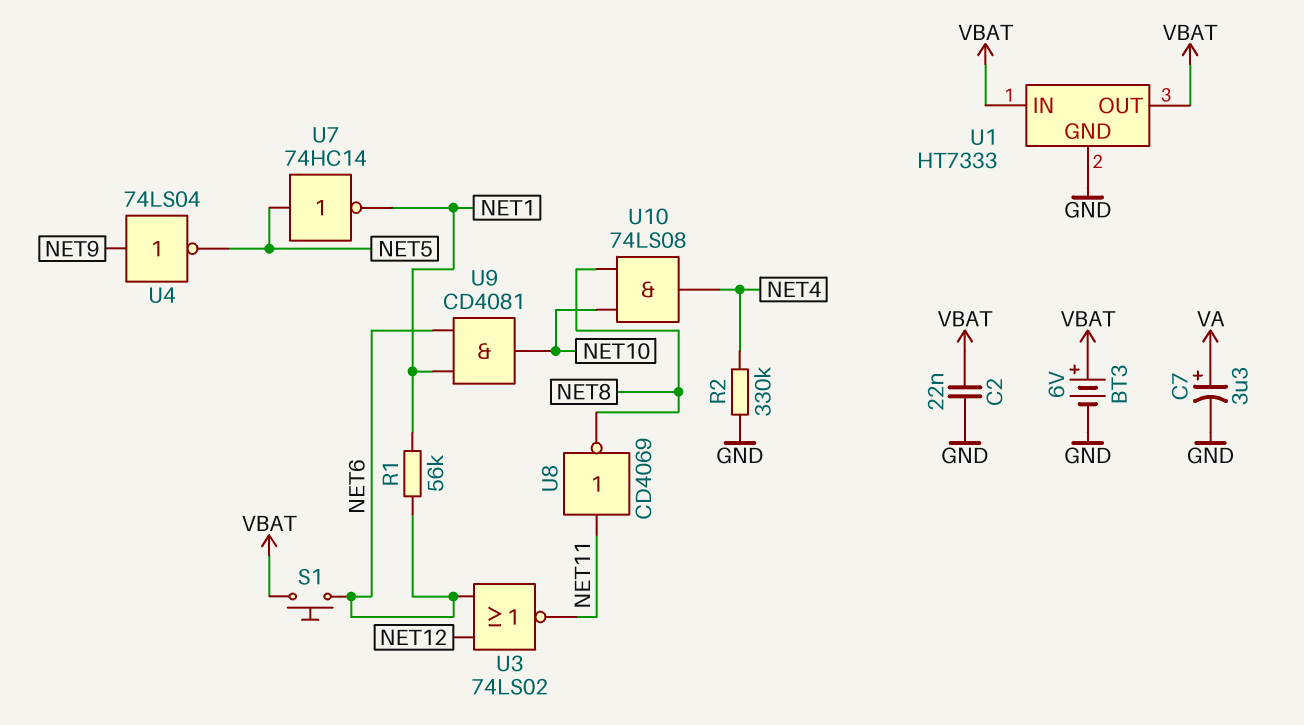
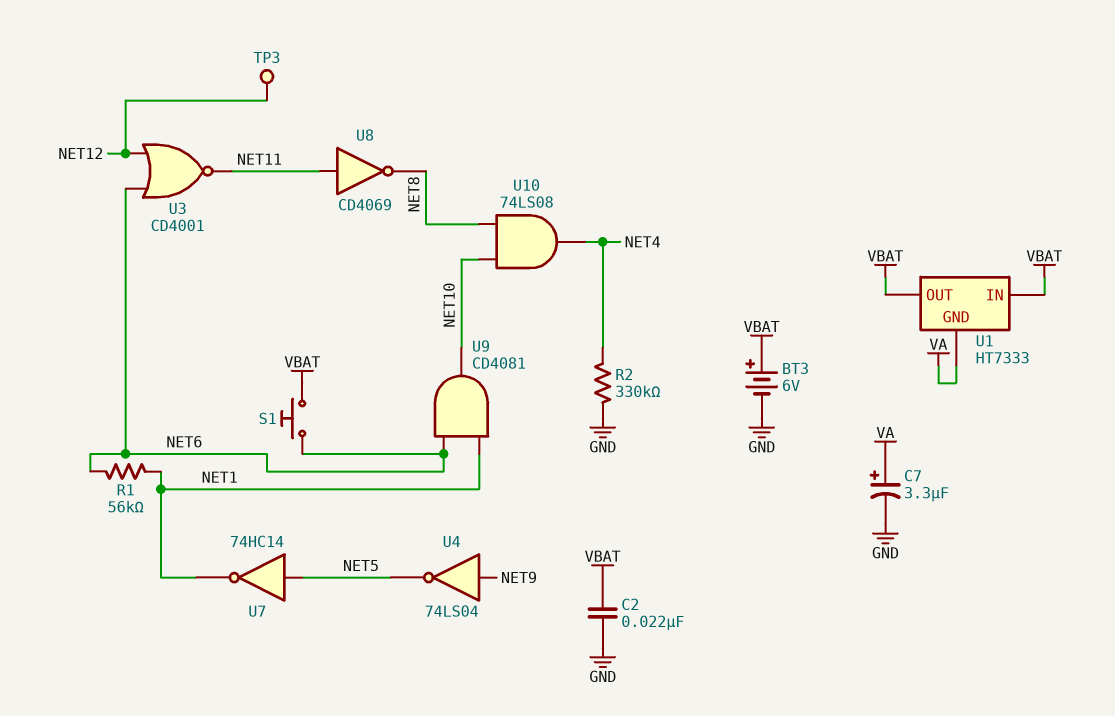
TP3: none -> test point (NET12)
U1 pin GND: GND -> VA
U3: NOR 74LS02 (in NET6, in NET12, out NET11) -> NOR CD4001 (in NET6, in NET12, out NET11)

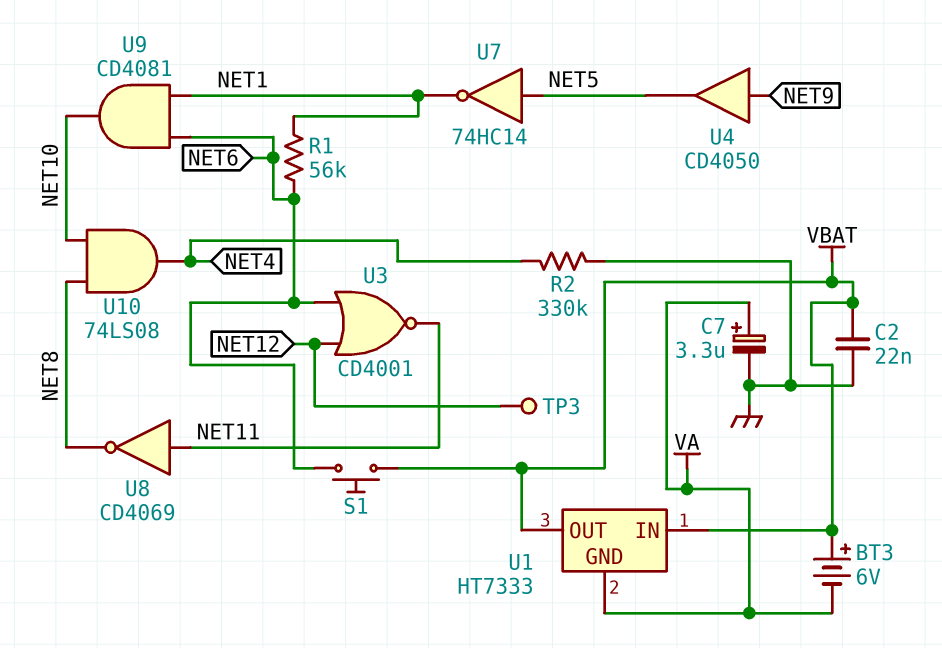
BT3: 6V (plus VBAT, minus GND) -> 6V (plus VBAT, minus VA)
U4: NOT 74LS04 (in NET9, out NET5) -> buffer CD4050 (in NET9, out NET5)

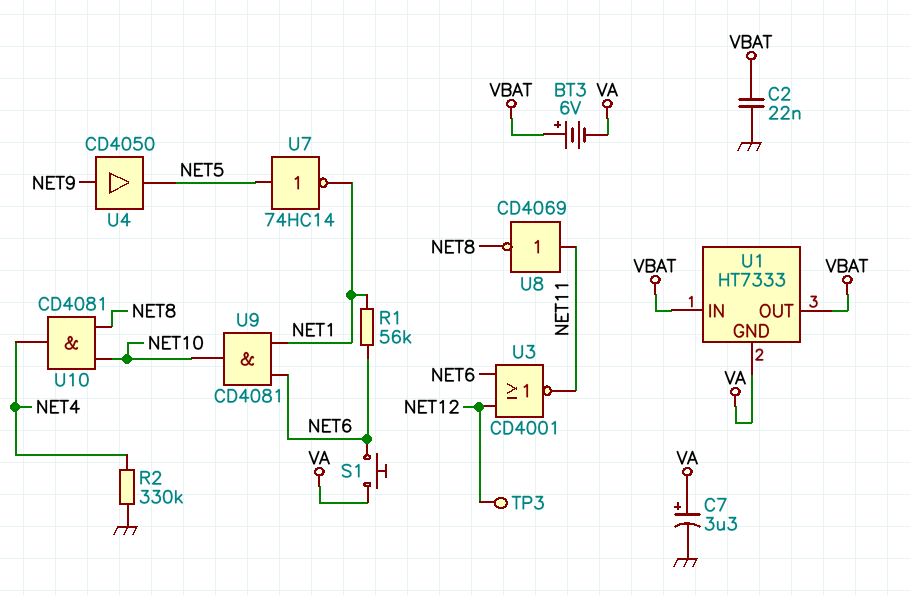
S1: button (NET6, VBAT) -> button (NET6, VA)
U10: AND 74LS08 (in NET8, in NET10, out NET4) -> AND CD4081 (in NET8, in NET10, out NET4)

